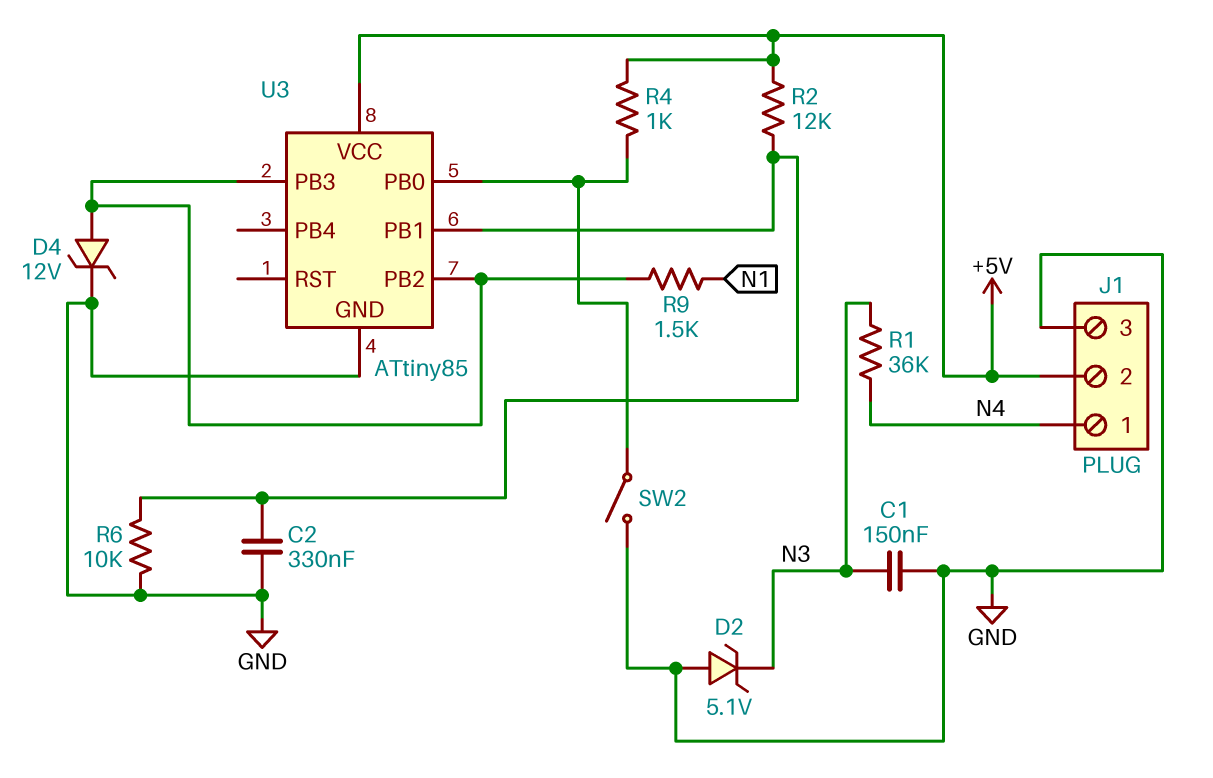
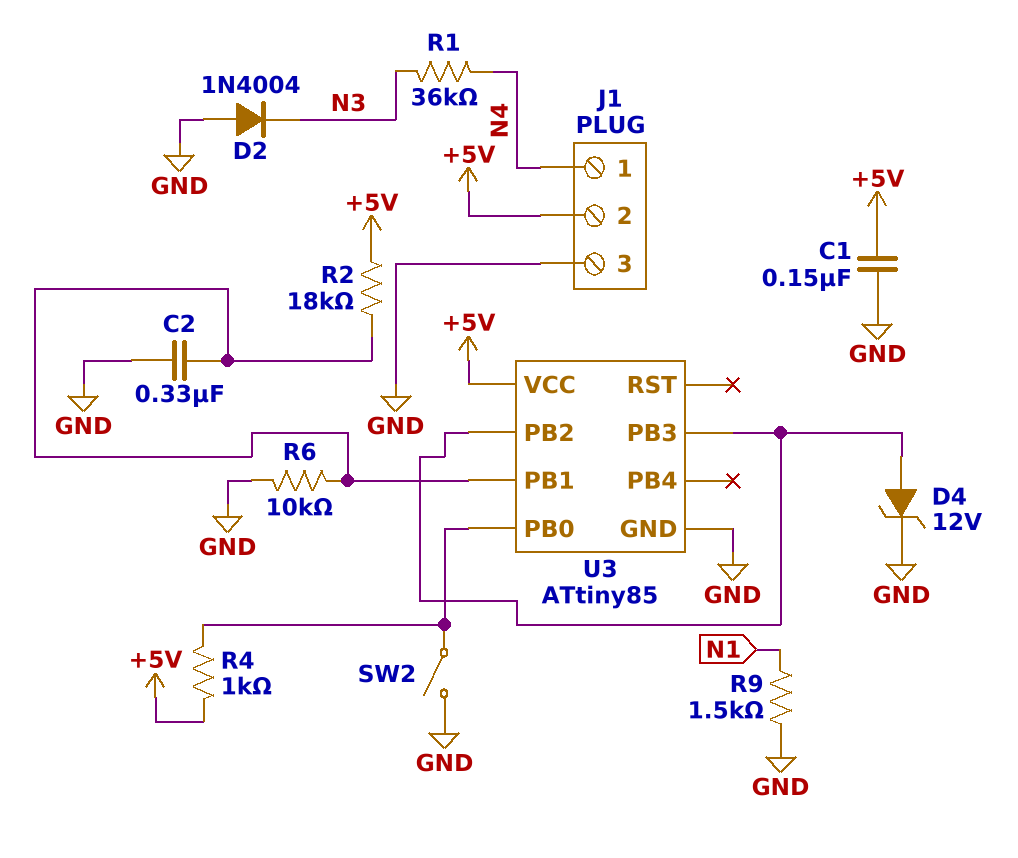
C1: 150nF (GND, N3) -> 150nF (+5V, GND)
D2: zener 5.1V (A GND, K N3) -> diode 1N4004 (A GND, K N3)
R2: 12k (+5V, U3/PB1) -> 18k (+5V, U3/PB1)
R9: 1.5k (N1, U3/PB2) -> 1.5k (GND, N1)

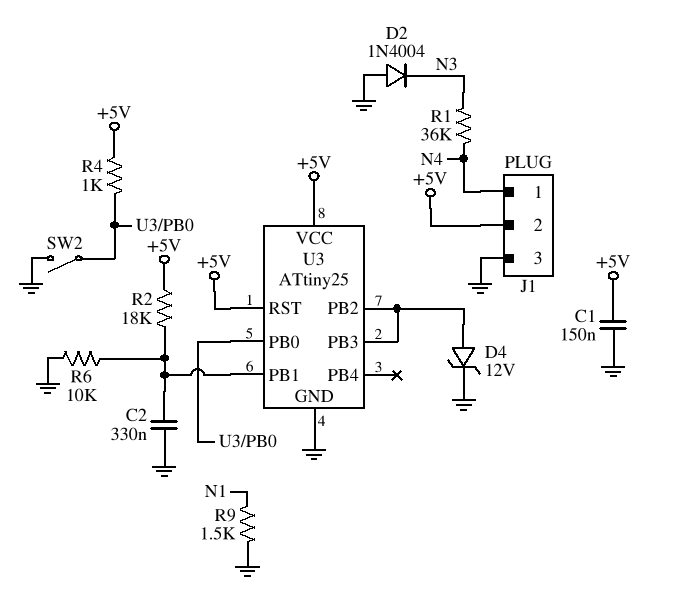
U3: ATtiny85 -> ATtiny25
U3 pin RST: none -> +5V

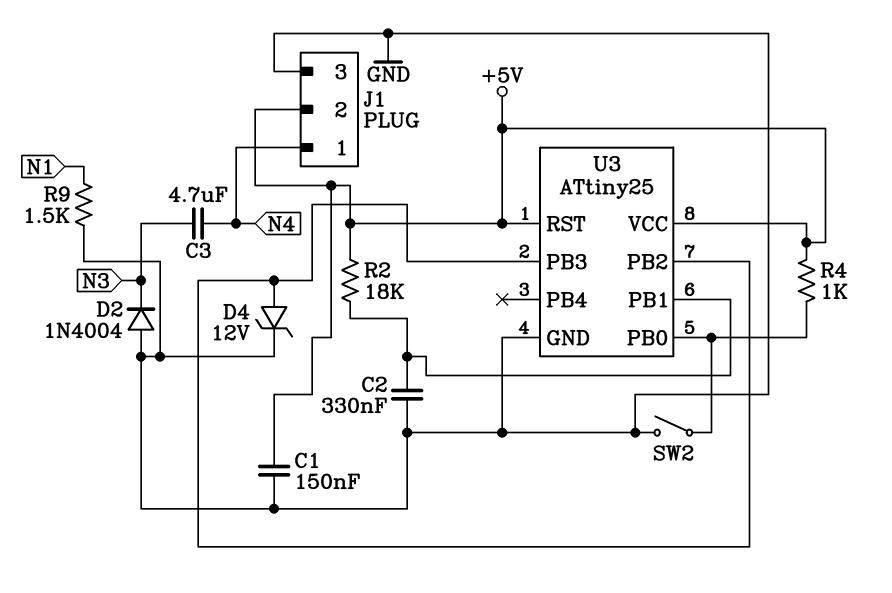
C3: none -> 4.7uF (N3, N4)
R1: 36k (N3, N4) -> none
R6: 10k (GND, U3/PB1) -> none

